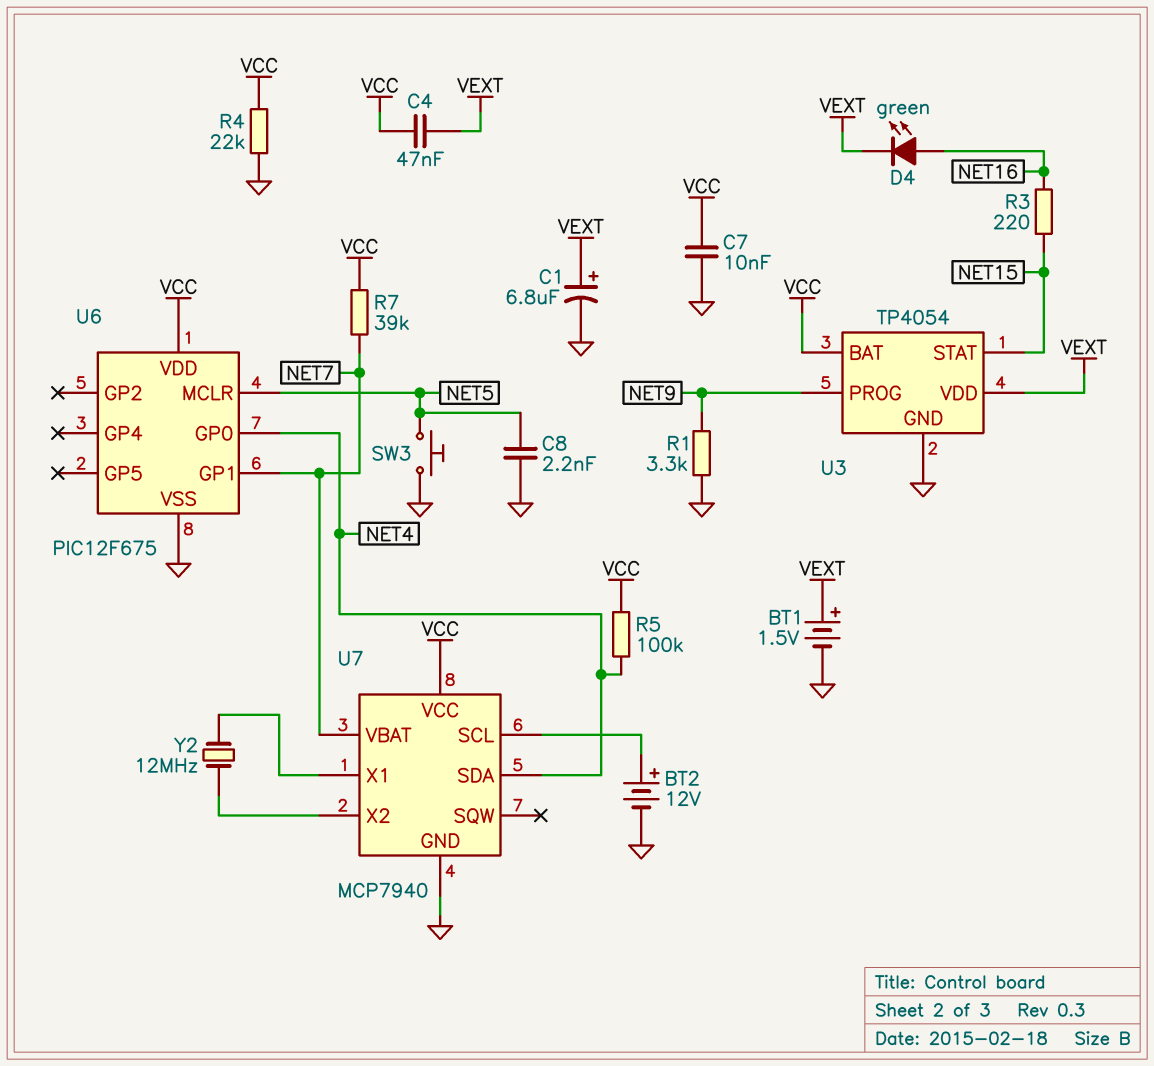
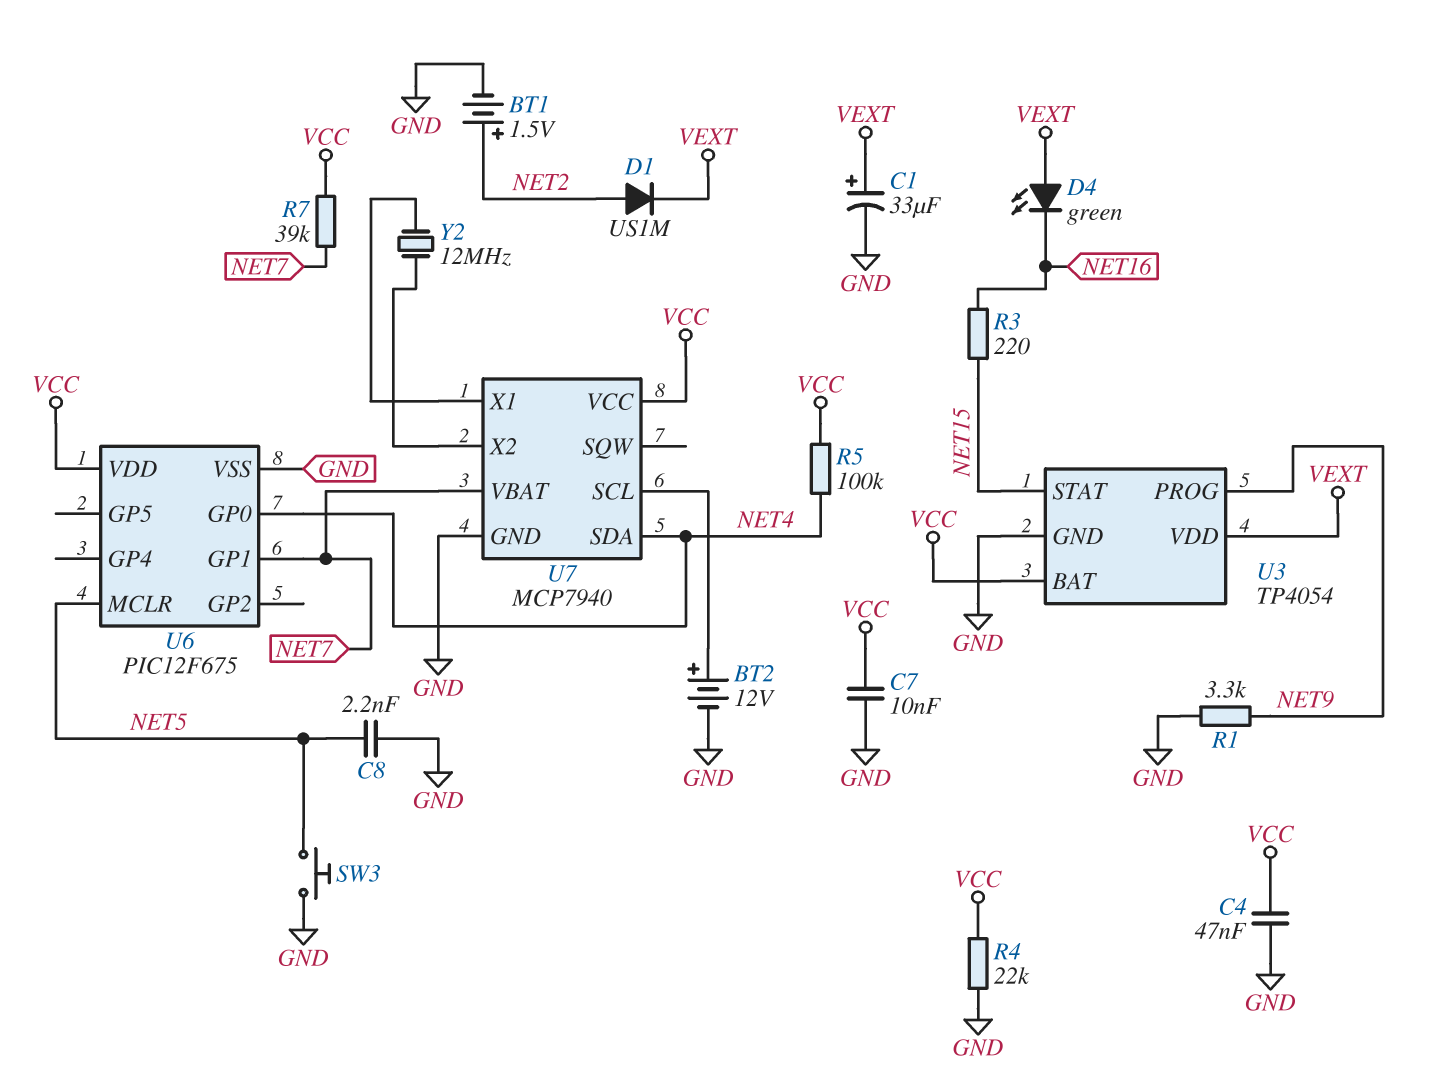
BT1: 1.5V (plus VEXT, minus GND) -> 1.5V (plus NET2, minus GND)
C1: 6.8uF (plus VEXT, minus GND) -> 33uF (plus VEXT, minus GND)
C4: 47nF (VCC, VEXT) -> 47nF (GND, VCC)
D1: none -> diode US1M (A NET2, K VEXT)
D4: LED green (A NET16, K VEXT) -> LED green (A VEXT, K NET16)

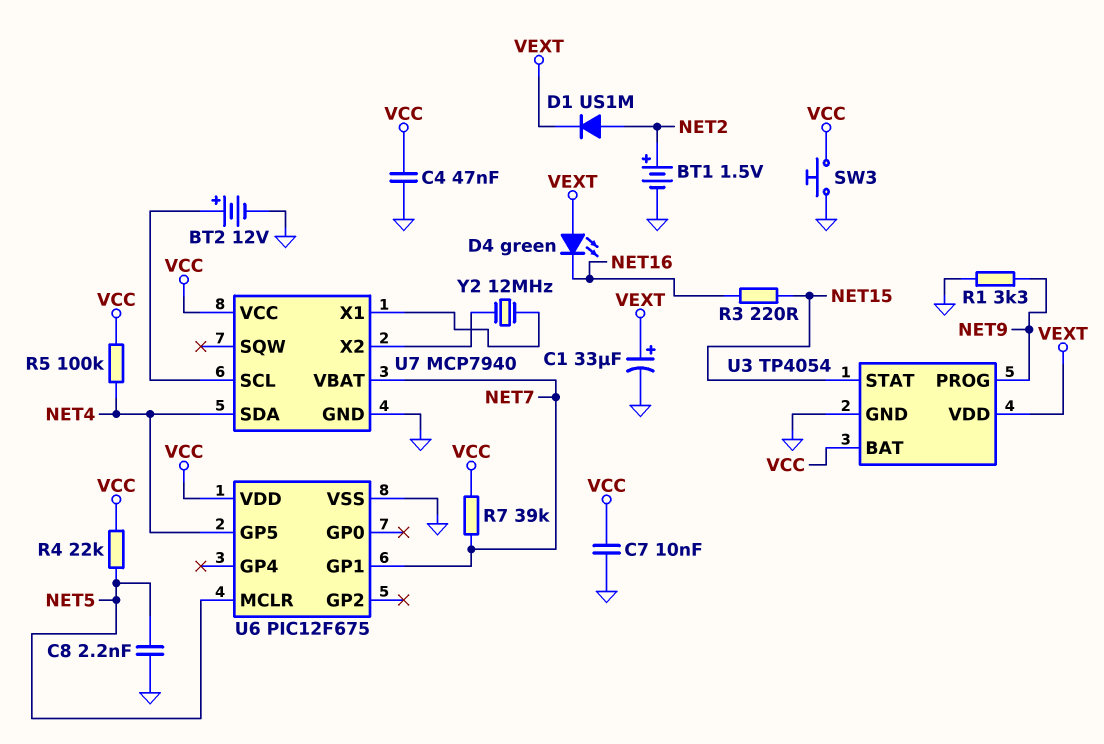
R4: 22k (GND, VCC) -> 22k (NET5, VCC)
SW3: button (GND, NET5) -> button (GND, VCC)
U6 pin GP0: NET4 -> none
U6 pin GP5: none -> NET4

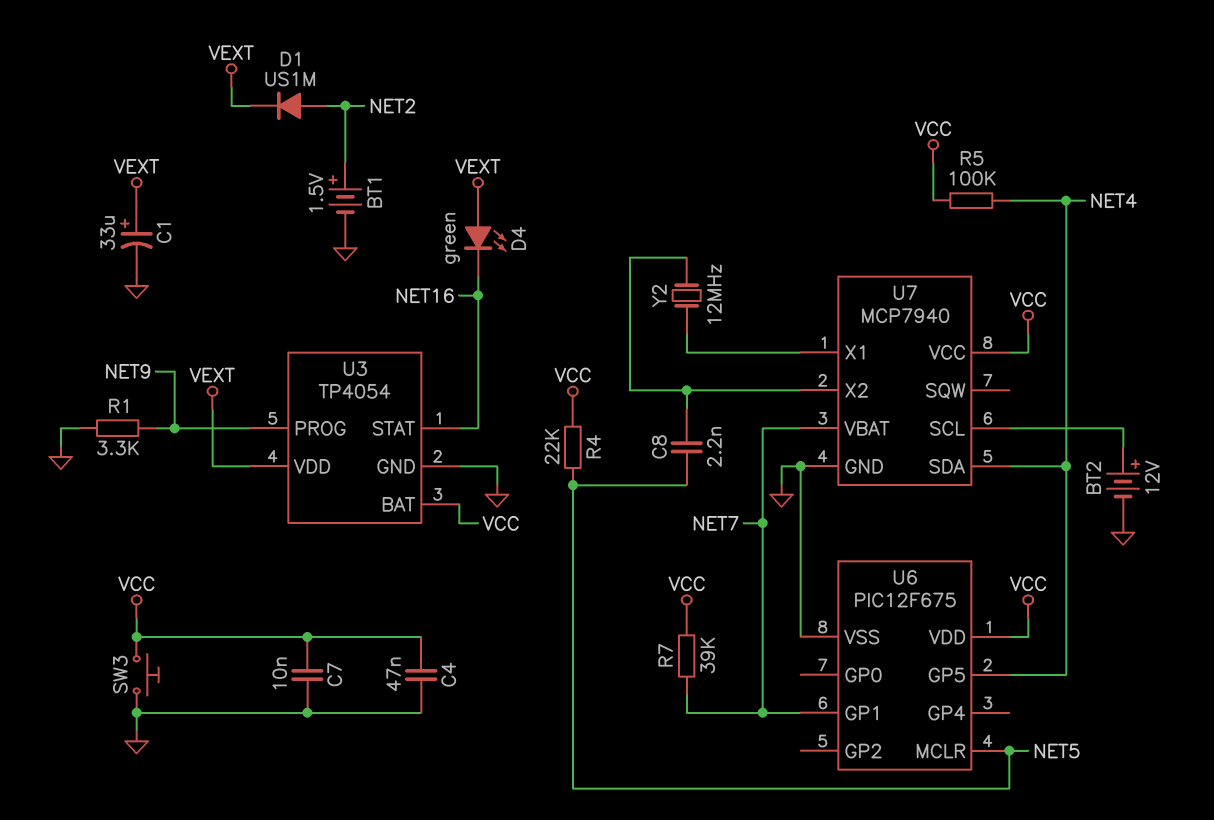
C8: 2.2nF (GND, NET5) -> 2.2nF (NET5, U7/X2)
R3: 220 (NET15, NET16) -> none
U3 pin STAT: NET15 -> NET16

